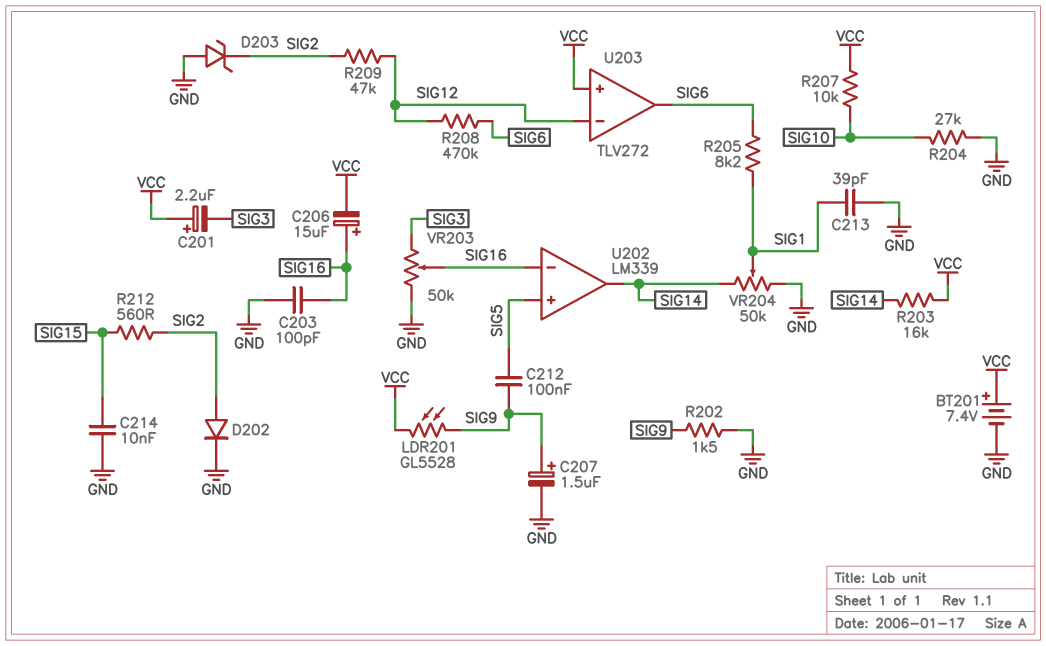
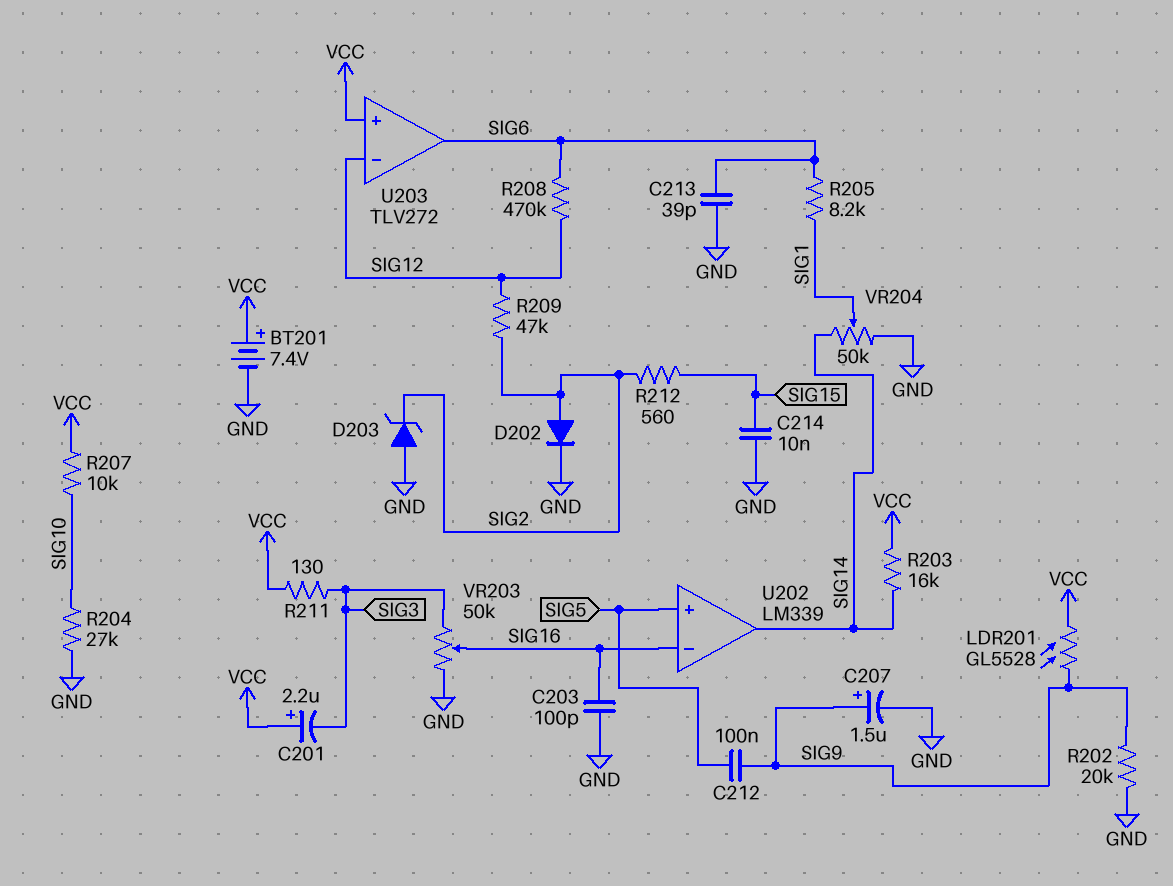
C206: 15uF (plus SIG16, minus VCC) -> none
C213: 39pF (GND, SIG1) -> 39pF (GND, SIG6)
R202: 1.5k (GND, SIG9) -> 20k (GND, SIG9)
R211: none -> 130 (SIG3, VCC)

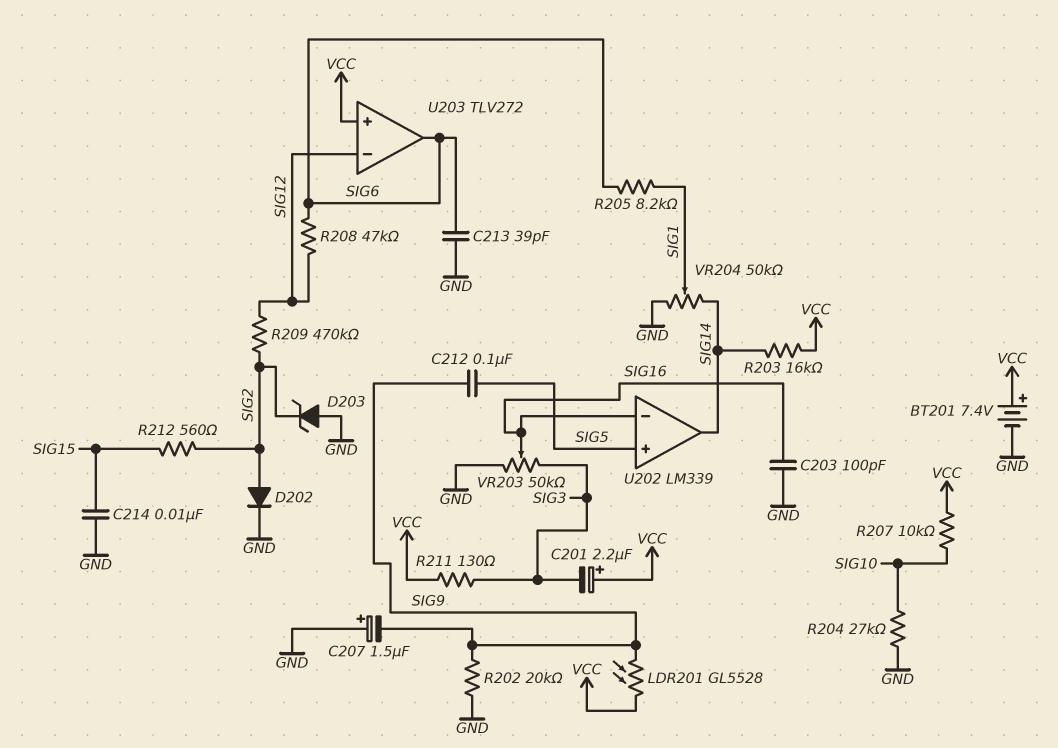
C207: 1.5uF (plus SIG9, minus GND) -> 1.5uF (plus GND, minus SIG9)
R208: 470k (SIG6, SIG12) -> 47k (SIG6, SIG12)
R209: 47k (SIG2, SIG12) -> 470k (SIG2, SIG12)

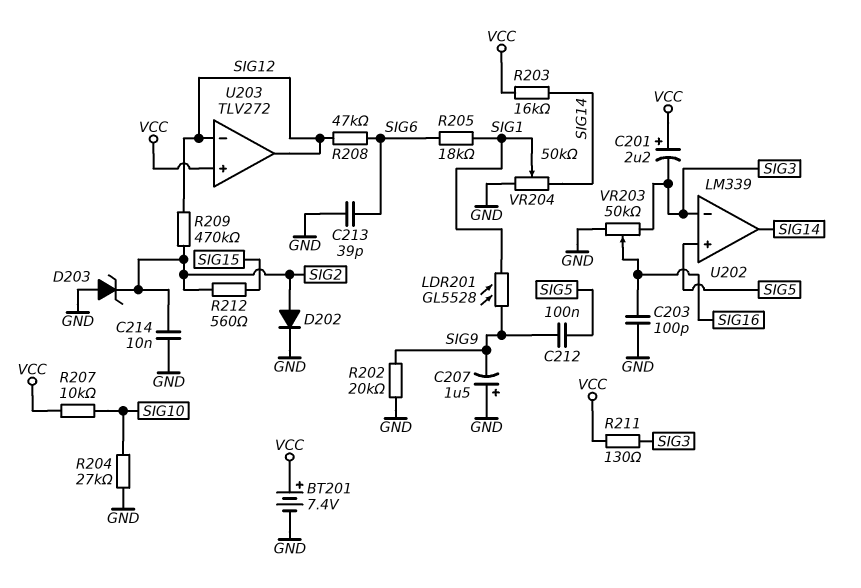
C214: 10nF (GND, SIG15) -> 10nF (GND, SIG2)
LDR201: GL5528 (SIG9, VCC) -> GL5528 (SIG1, SIG9)
R205: 8.2k (SIG1, SIG6) -> 18k (SIG1, SIG6)
U202 pin in-: SIG16 -> SIG3
U203 pin out: SIG6 -> SIG12

